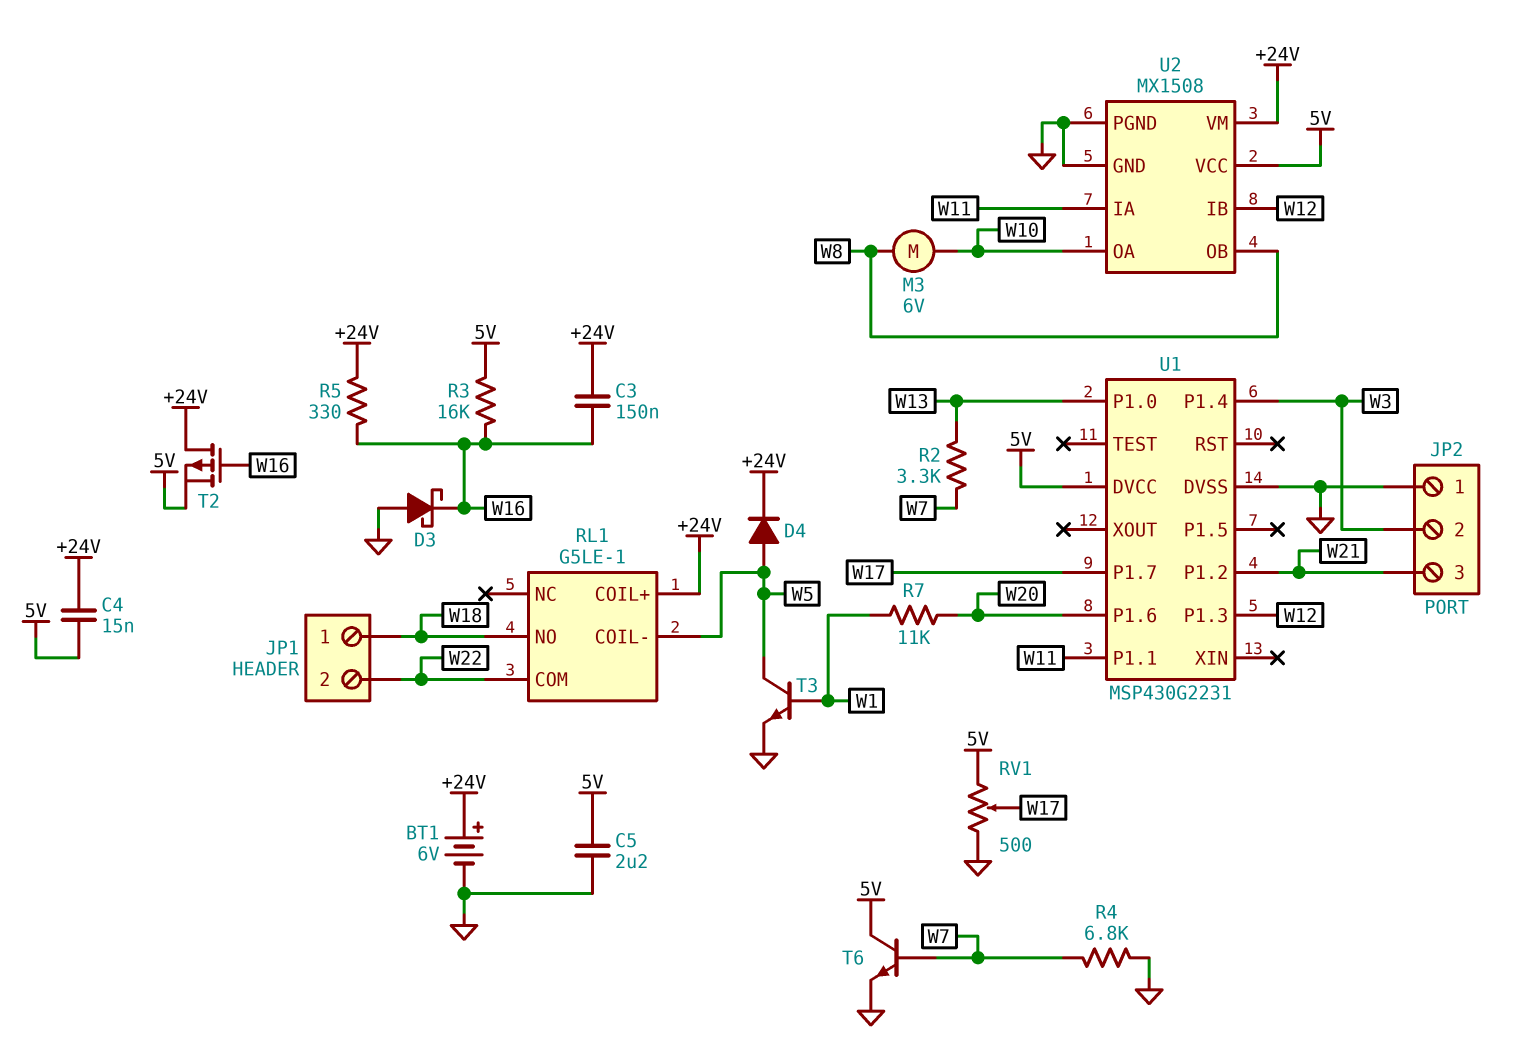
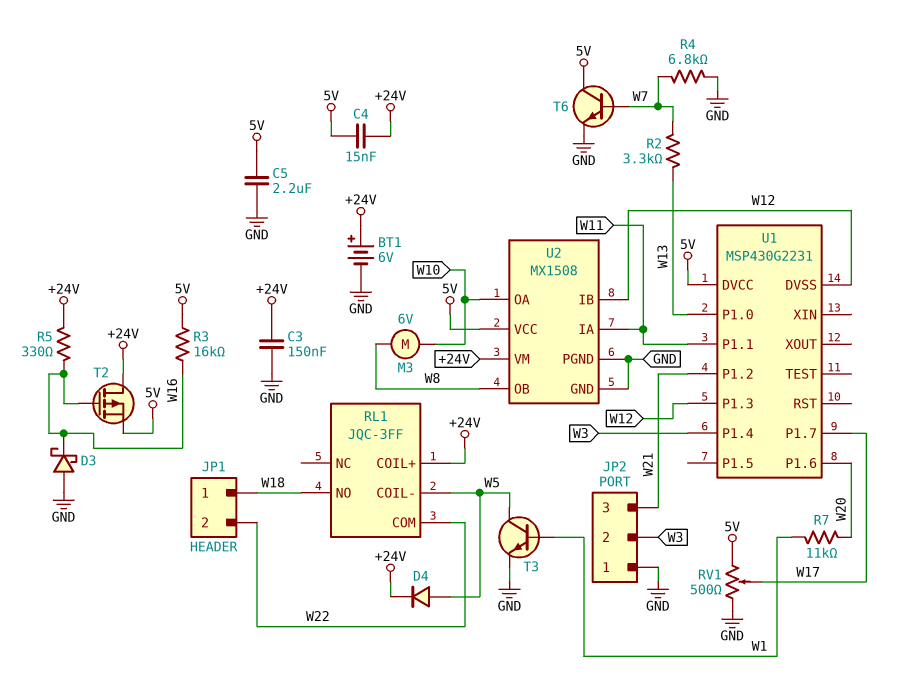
C3: 150nF (+24V, W16) -> 150nF (+24V, GND)
RL1: G5LE-1 -> JQC-3FF
U1 pin DVSS: GND -> W12

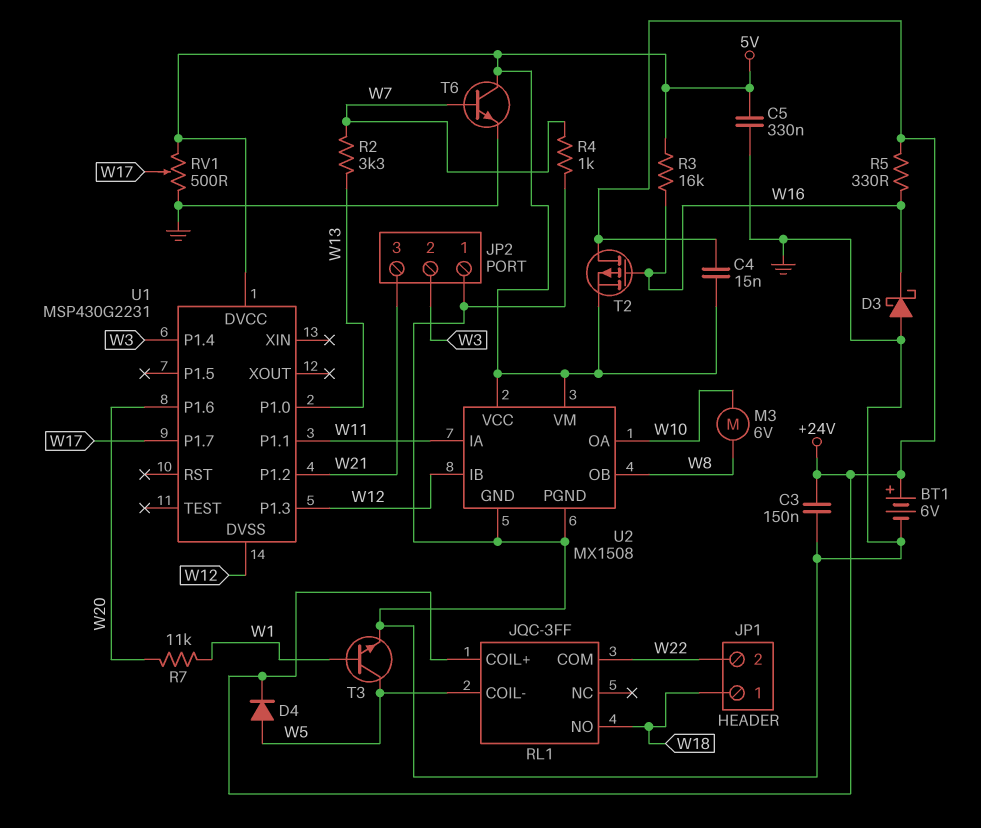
C5: 2.2uF (5V, GND) -> 330nF (5V, GND)
R4: 6.8k (GND, W7) -> 1k (GND, W7)
U2 pin VM: +24V -> 5V

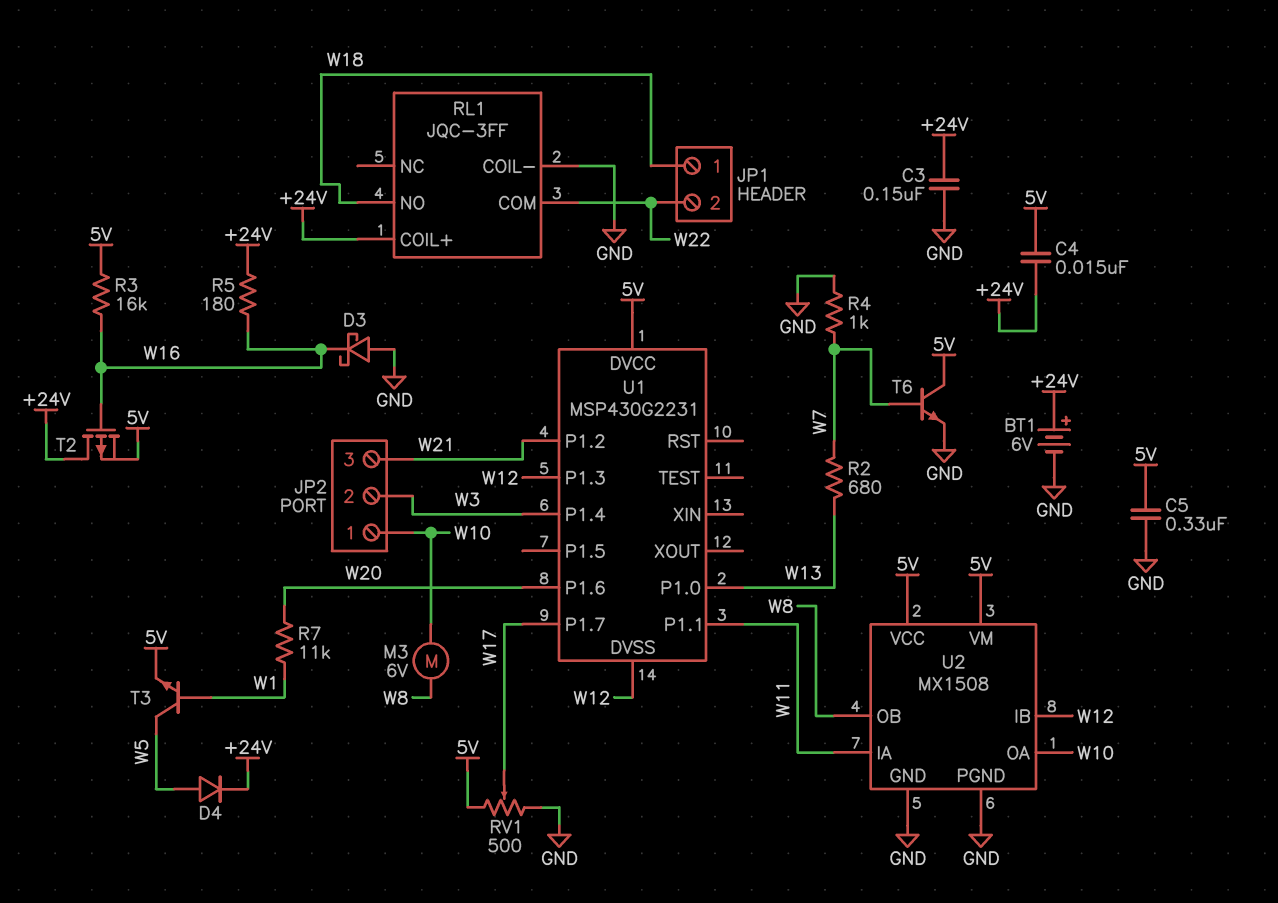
JP2 pin 1: GND -> W10
R2: 3.3k (W7, W13) -> 680 (W7, W13)
R5: 330 (+24V, W16) -> 180 (+24V, W16)
RL1 pin COIL-: W5 -> GND
T3: NPN (B W1, C W5, E GND) -> NPN (B W1, C W5, E 5V)

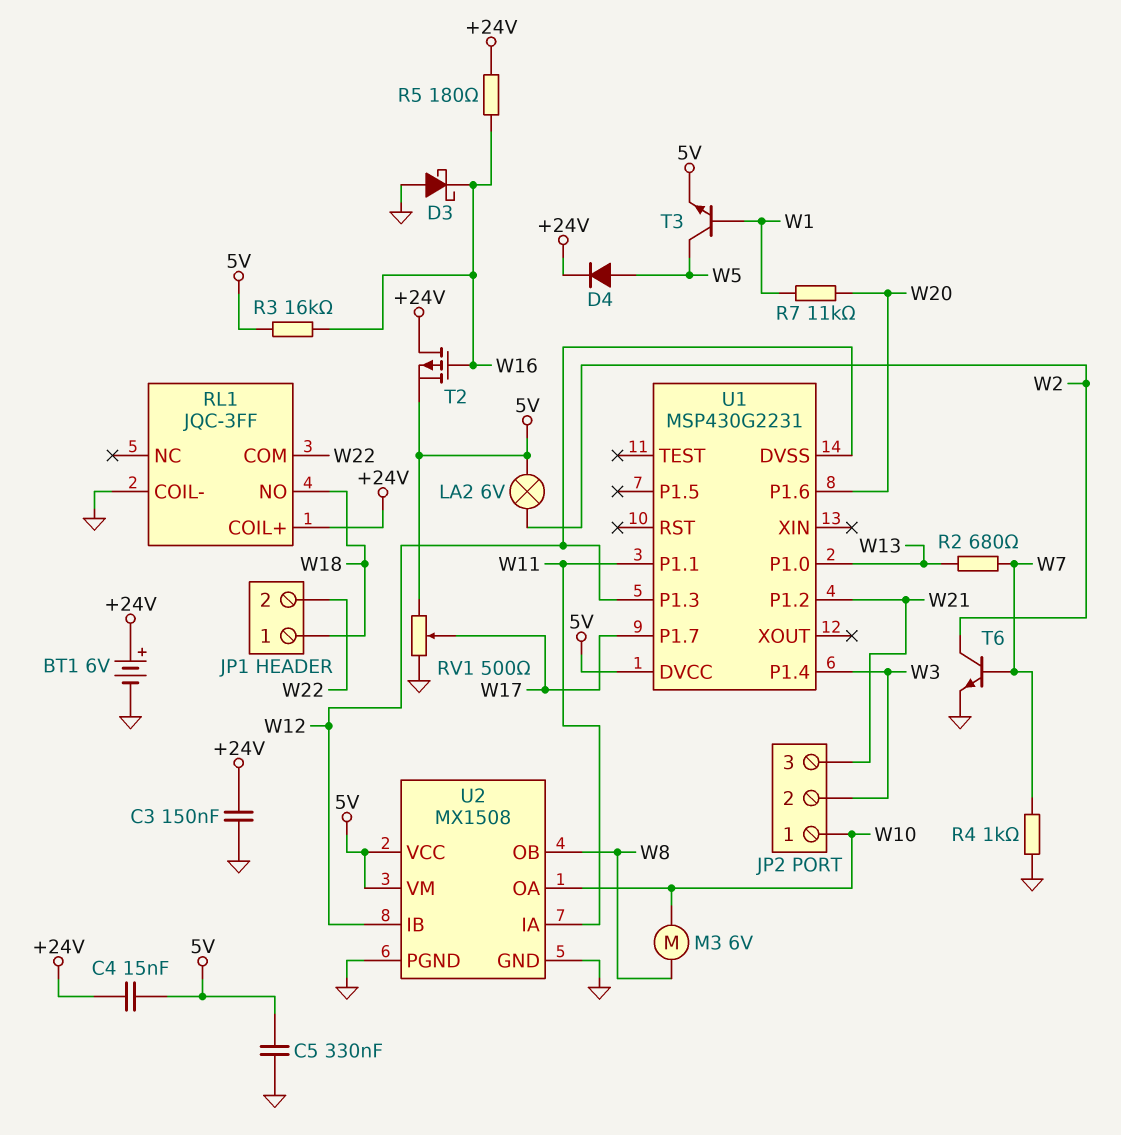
LA2: none -> lamp 6V (5V, W2)
T6: NPN (B W7, C 5V, E GND) -> NPN (B W7, C W2, E GND)

